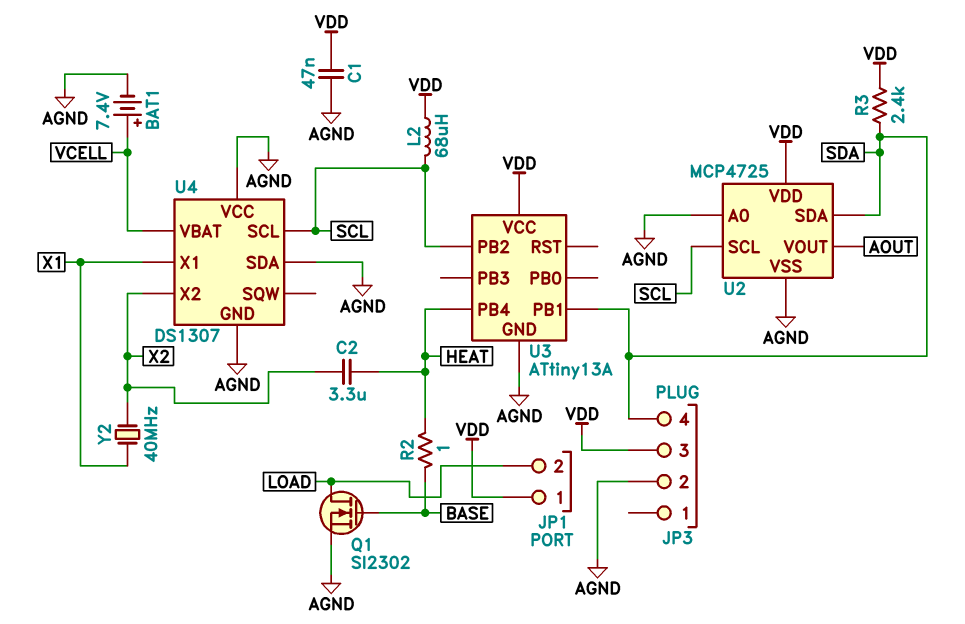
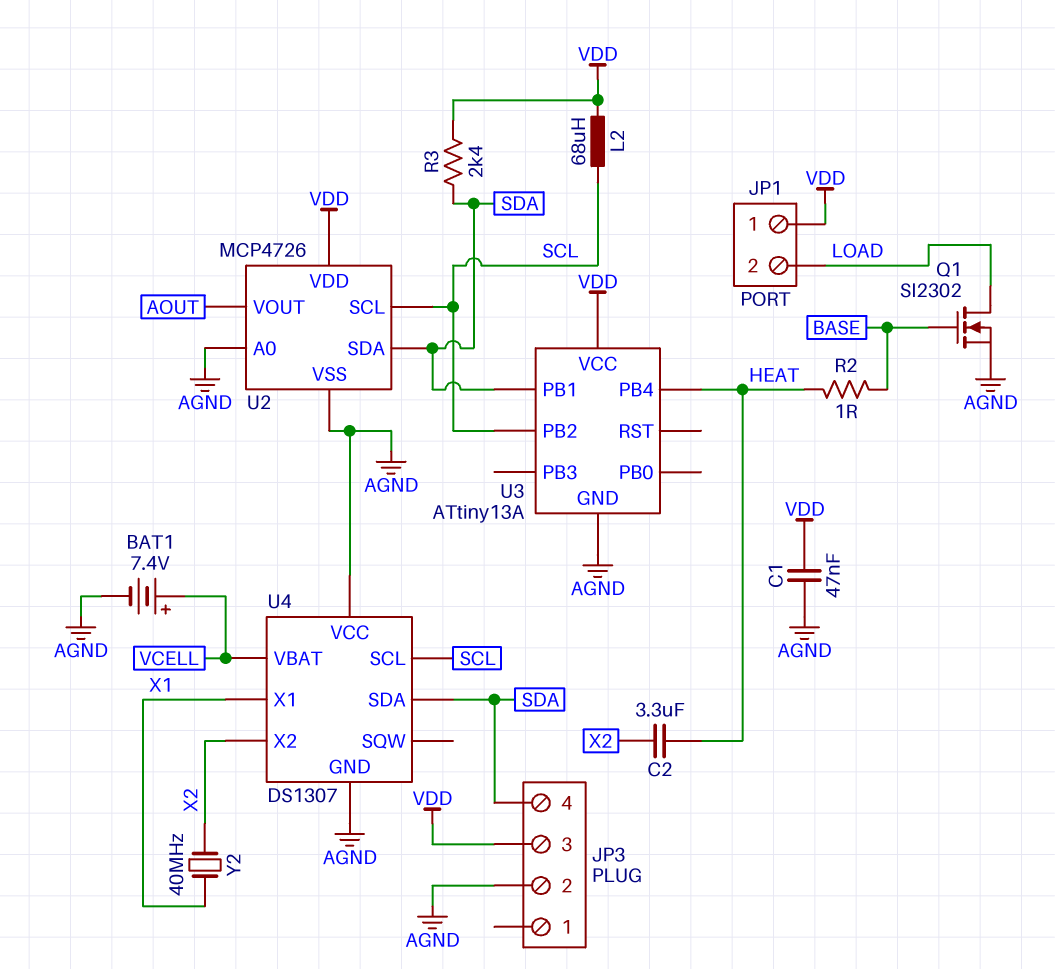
U2: MCP4725 -> MCP4726
U4 pin SDA: AGND -> SDA

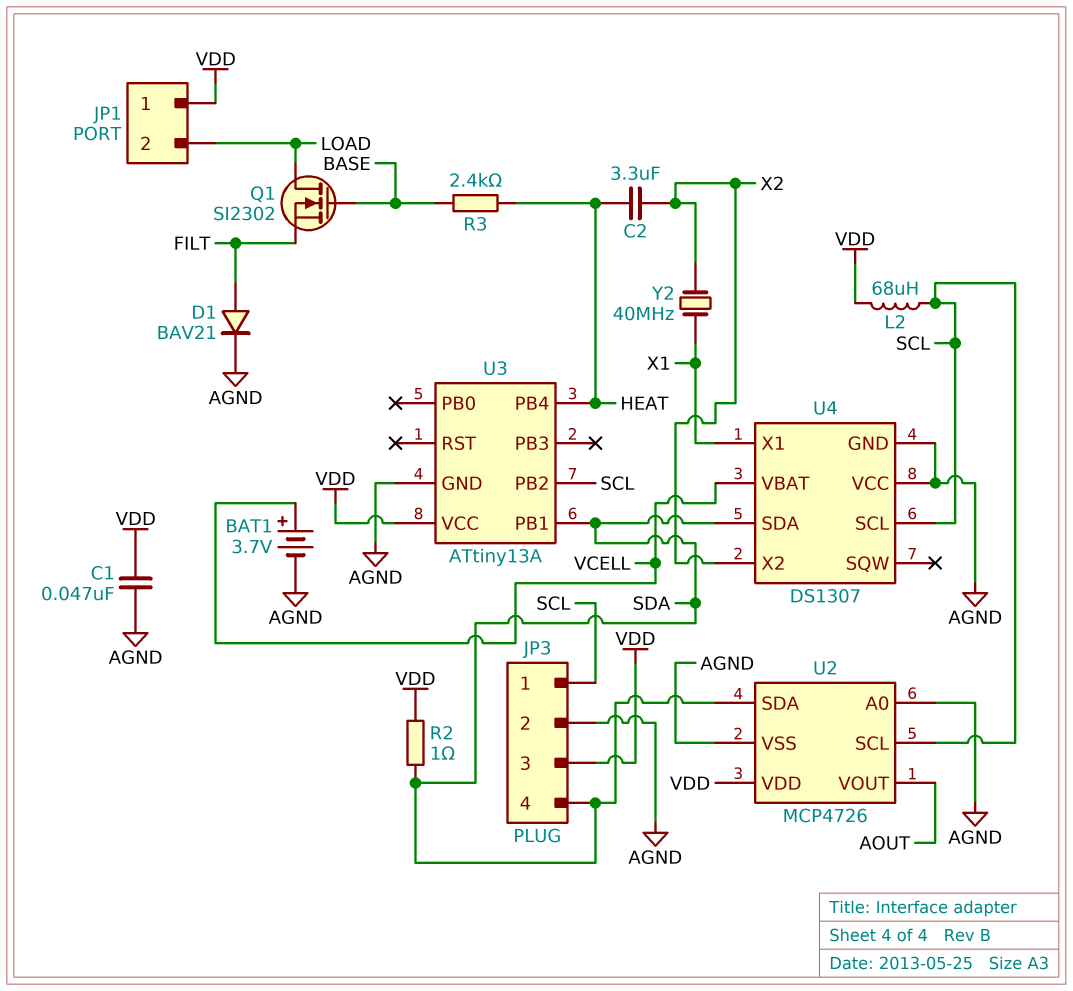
BAT1: 7.4V (plus VCELL, minus AGND) -> 3.7V (plus VCELL, minus AGND)
D1: none -> diode BAV21 (A FILT, K AGND)
JP3 pin 1: none -> SCL
Q1: NMOS SI2302 (G BASE, D LOAD, S AGND) -> NMOS SI2302 (G BASE, D LOAD, S FILT)
R2: 1 (BASE, HEAT) -> 1 (SDA, VDD)
R3: 2.4k (SDA, VDD) -> 2.4k (BASE, HEAT)

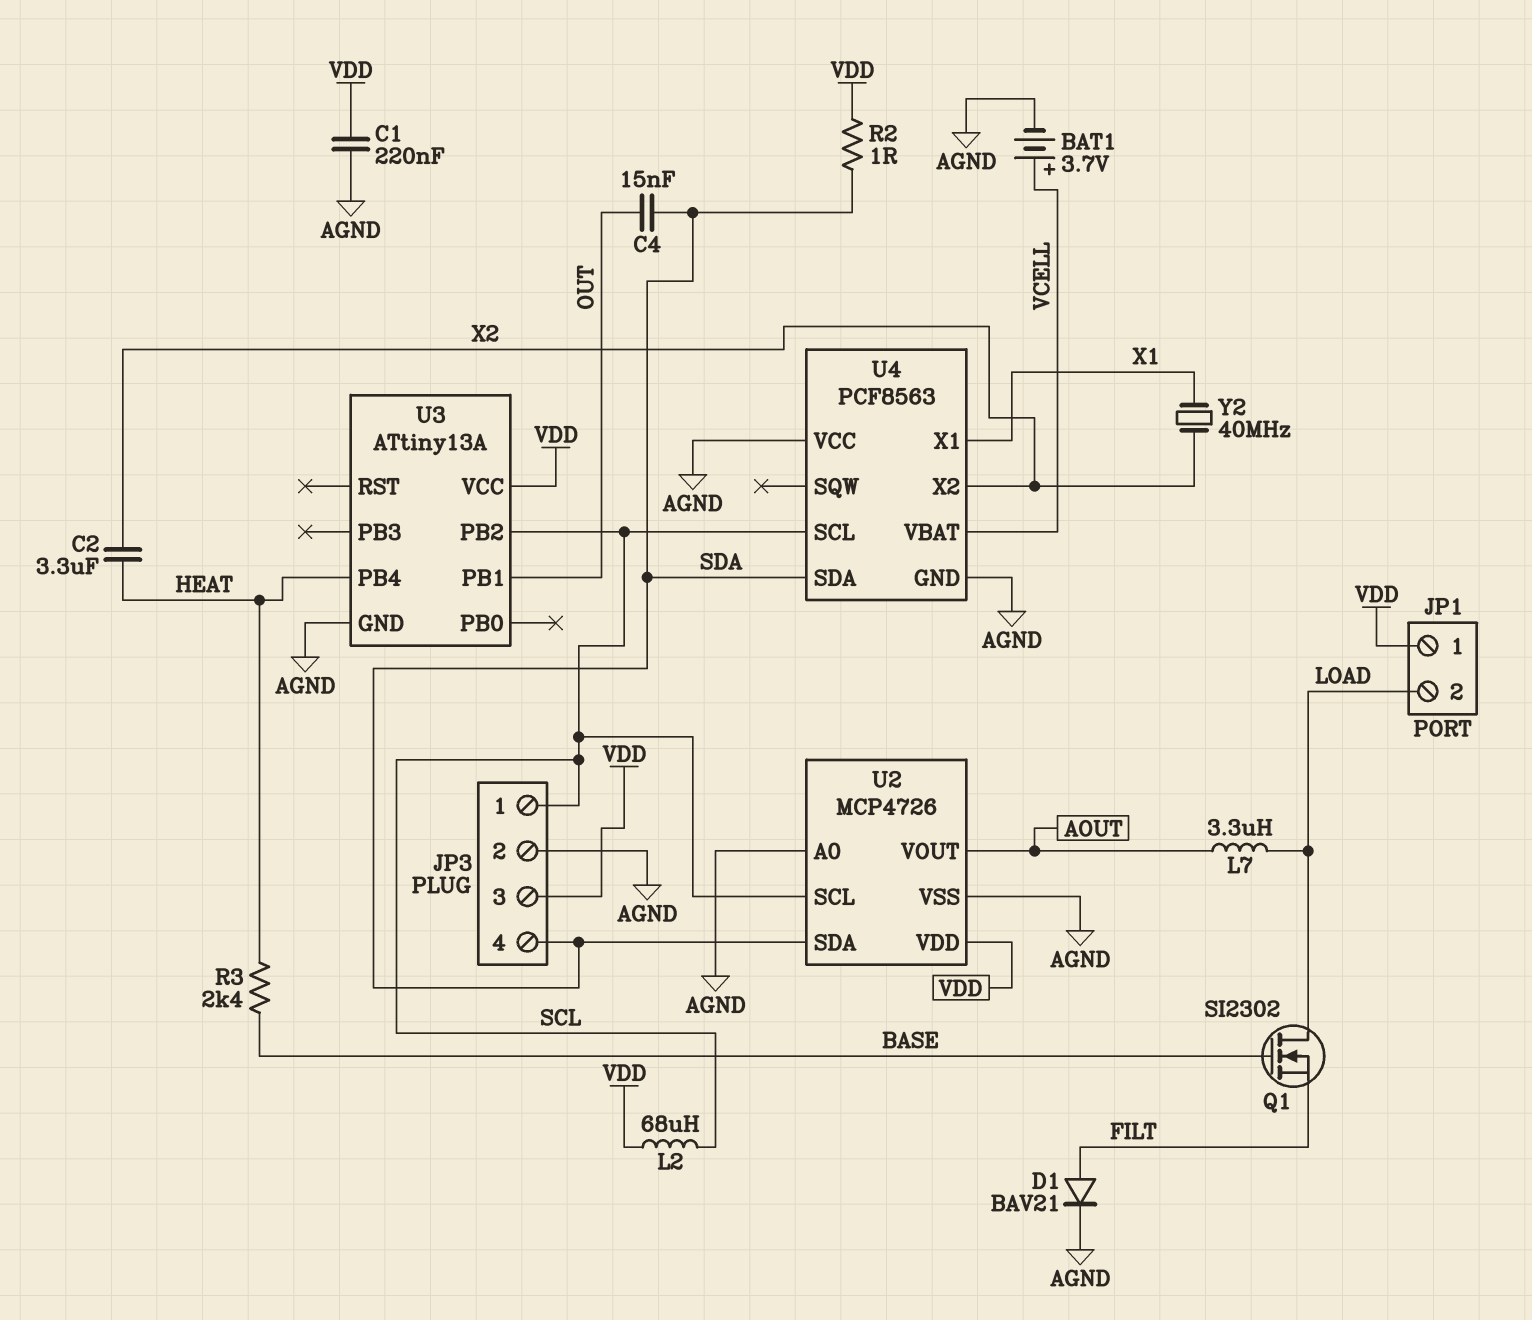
C1: 47nF (AGND, VDD) -> 220nF (AGND, VDD)
C4: none -> 15nF (OUT, SDA)
L7: none -> 3.3uH (AOUT, LOAD)
U3 pin PB1: SDA -> OUT
U4: DS1307 -> PCF8563

